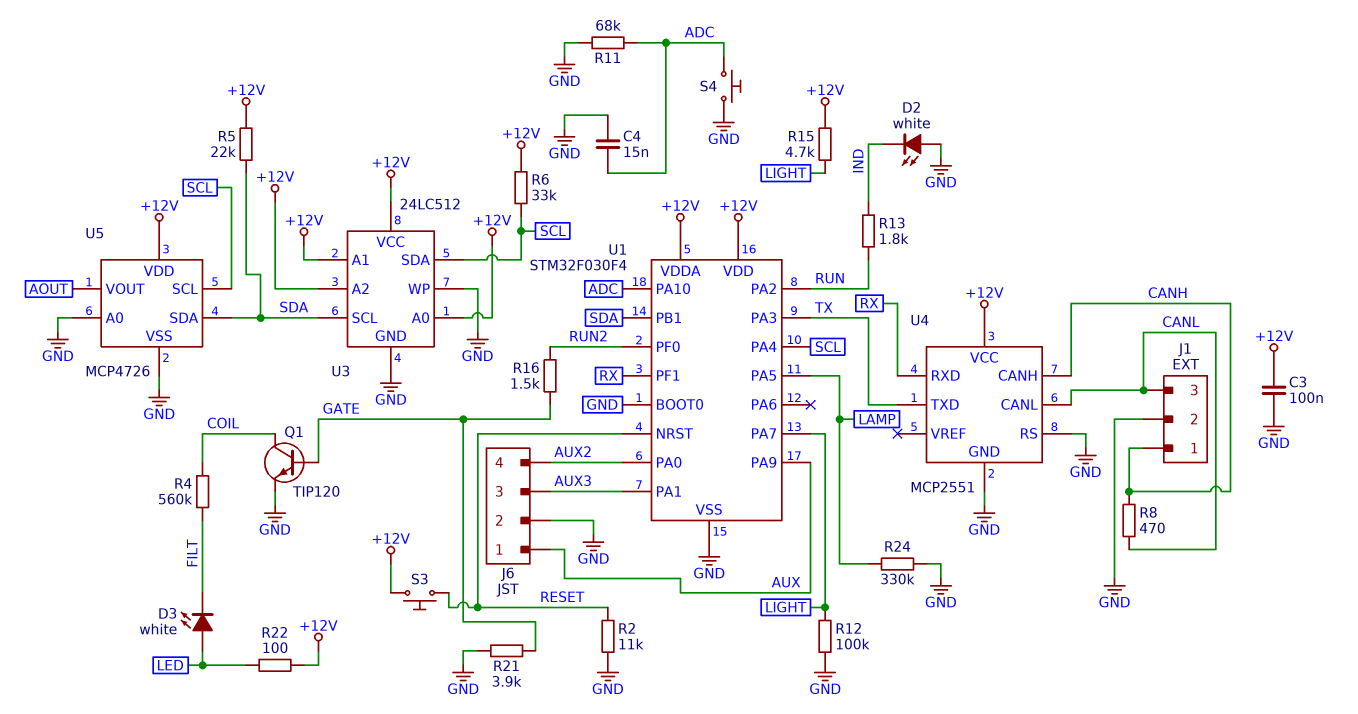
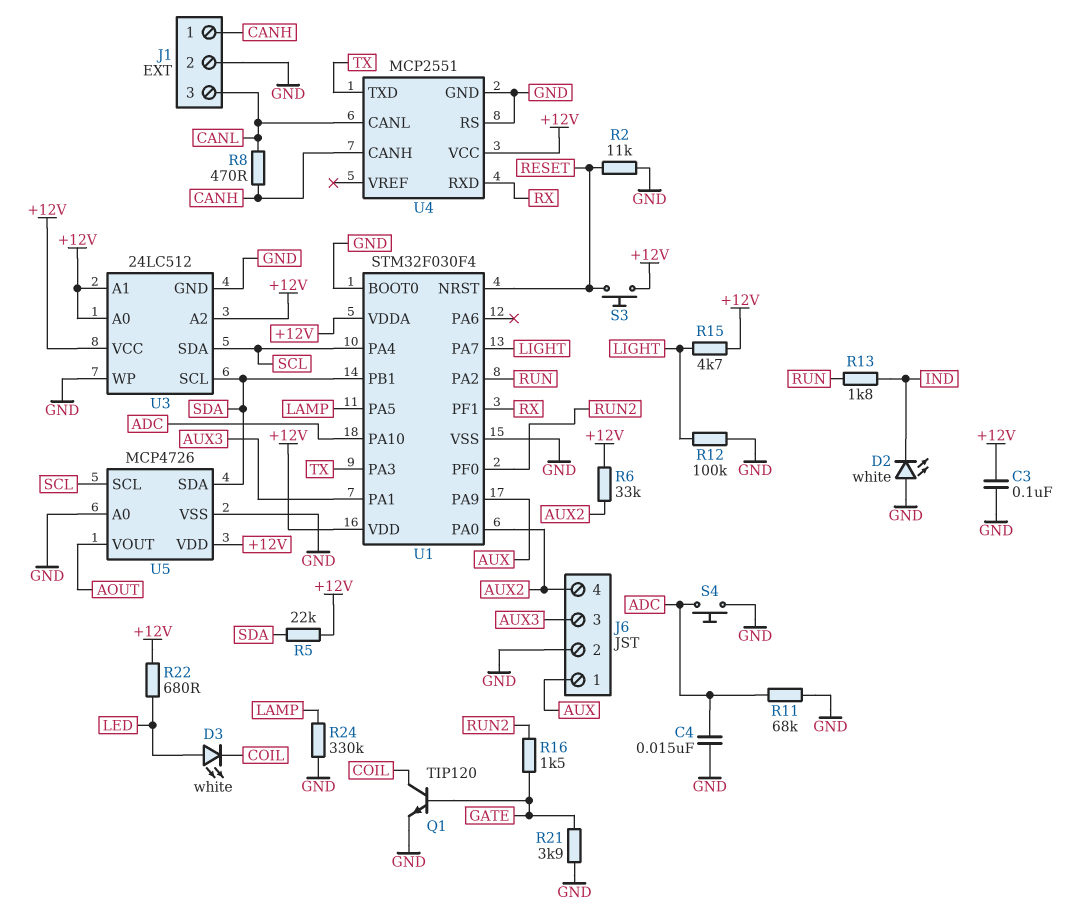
D3: LED white (A LED, K FILT) -> LED white (A LED, K COIL)
R4: 560k (COIL, FILT) -> none
R6: 33k (+12V, SCL) -> 33k (+12V, AUX2)
R22: 100 (+12V, LED) -> 680 (+12V, LED)

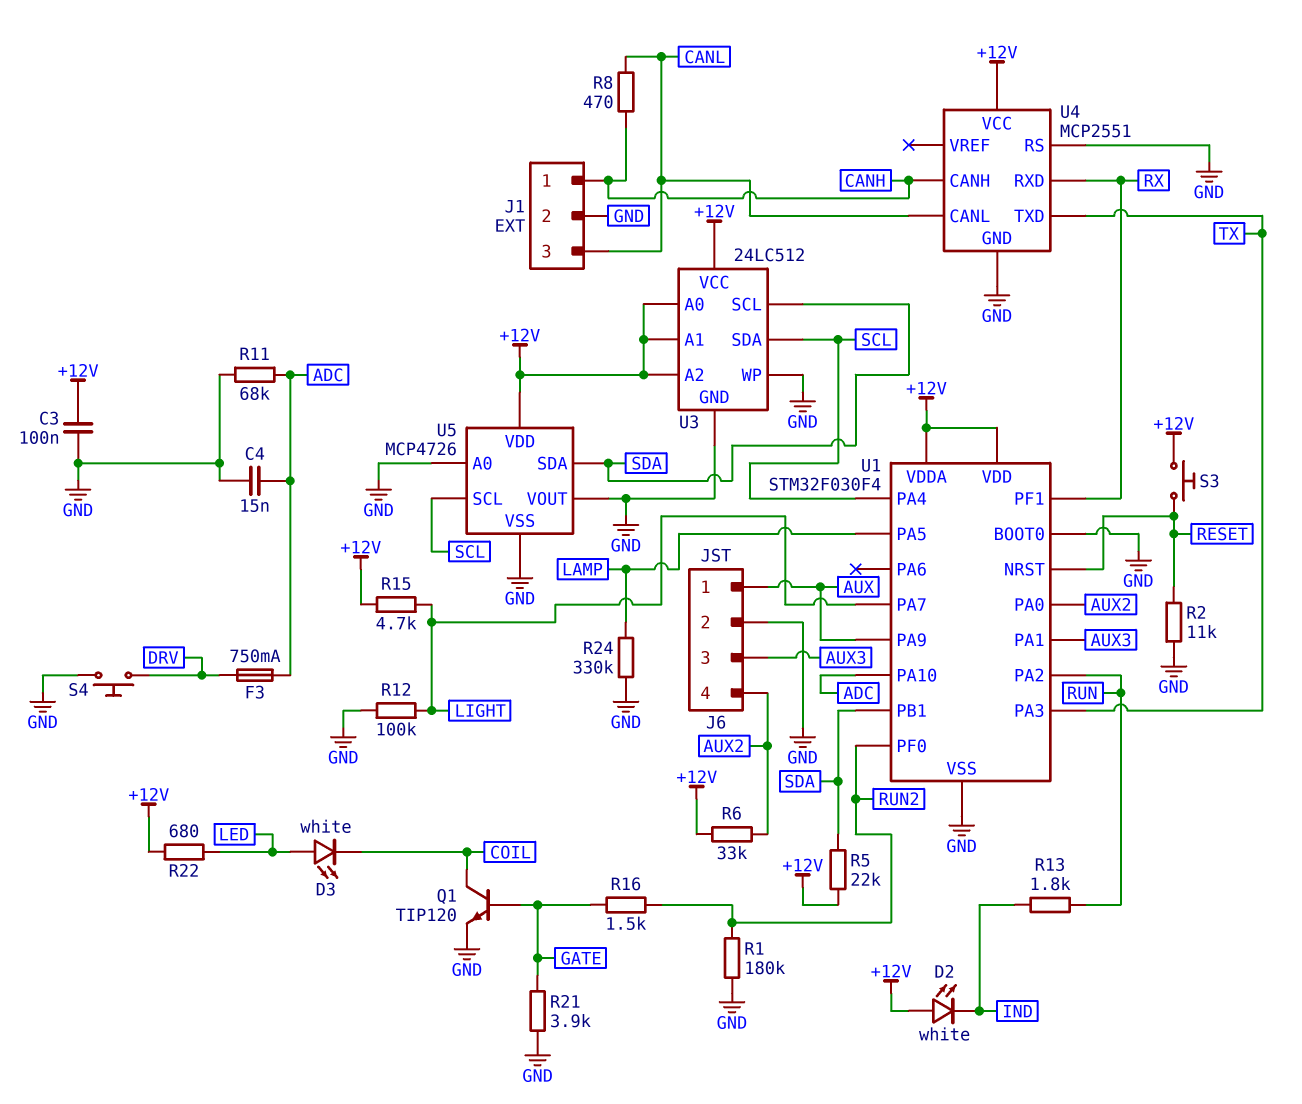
D2: LED white (A GND, K IND) -> LED white (A +12V, K IND)
F3: none -> 750mA (ADC, DRV)
R1: none -> 180k (GND, RUN2)
S4: button (ADC, GND) -> button (DRV, GND)
U5 pin VOUT: AOUT -> GND

